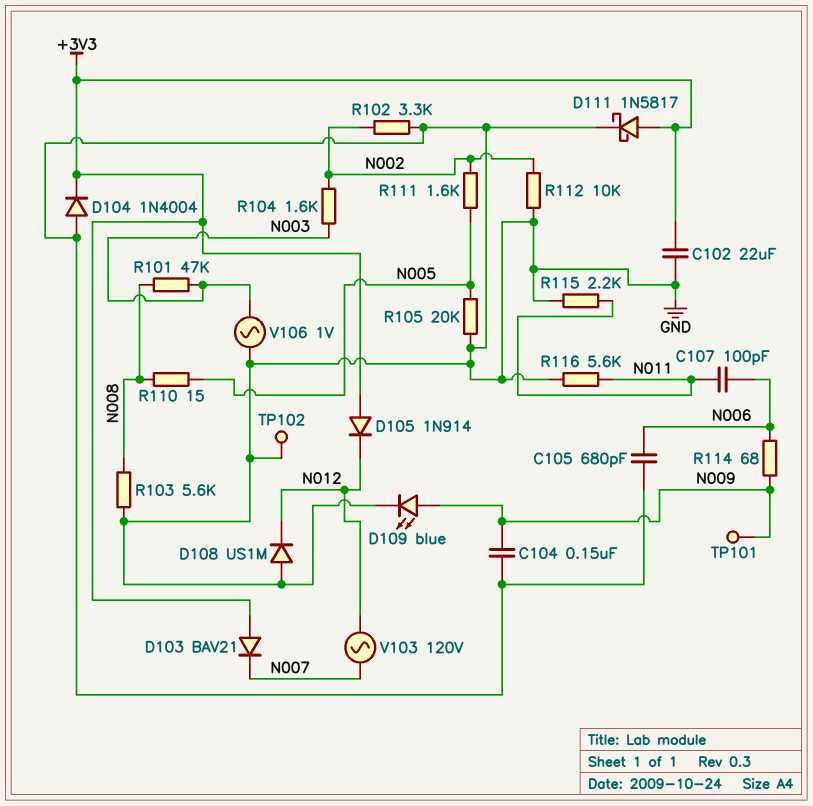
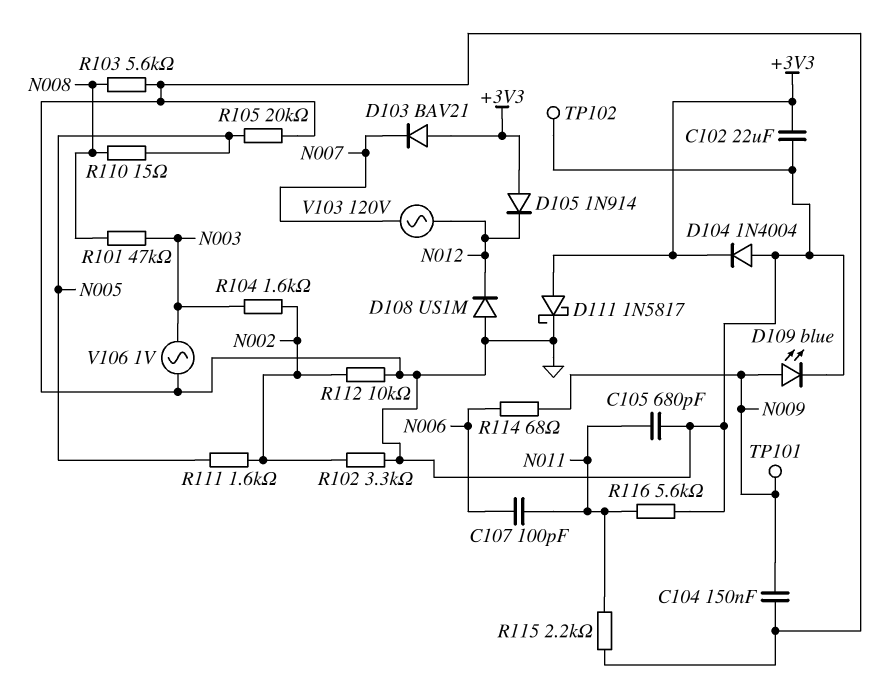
C105: 680pF (GND, N006) -> 680pF (GND, N011)

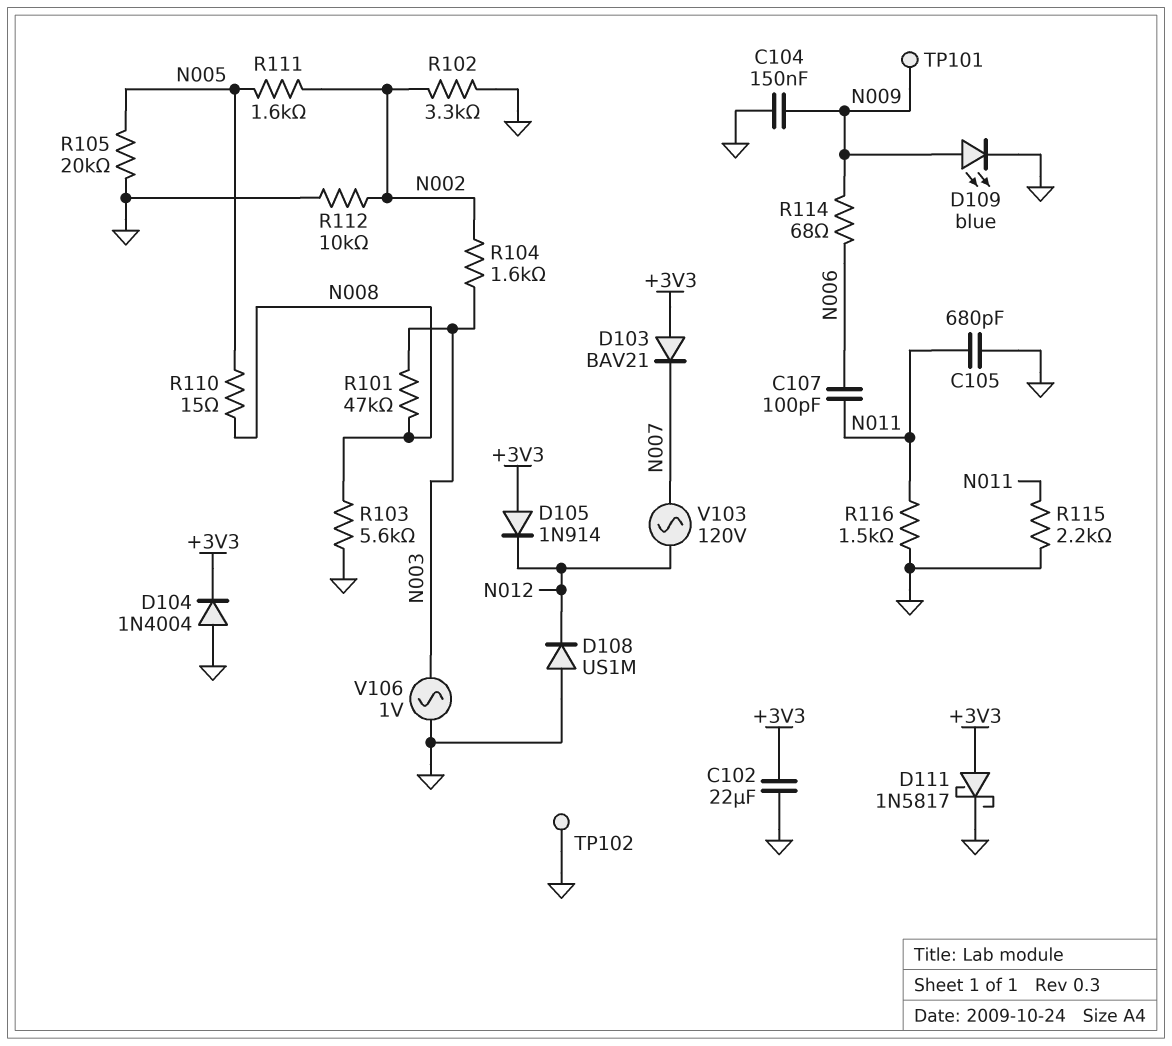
R116: 5.6k (GND, N011) -> 1.5k (GND, N011)

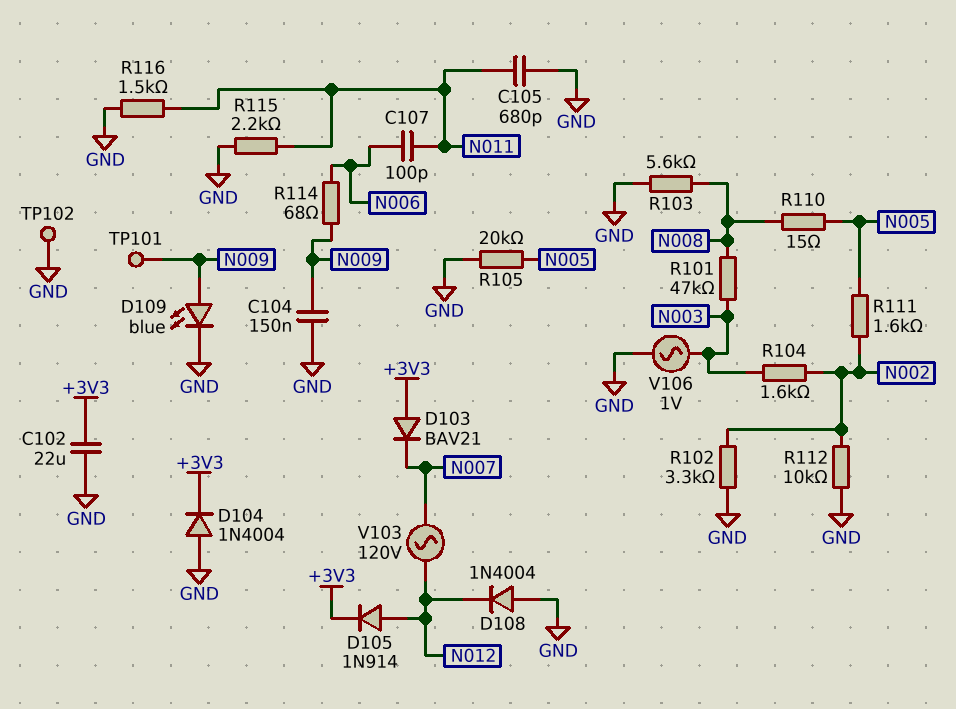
D105: diode 1N914 (A +3V3, K N012) -> diode 1N914 (A N012, K +3V3)
D108: diode US1M (A GND, K N012) -> diode 1N4004 (A GND, K N012)
D111: schottky 1N5817 (A +3V3, K GND) -> none

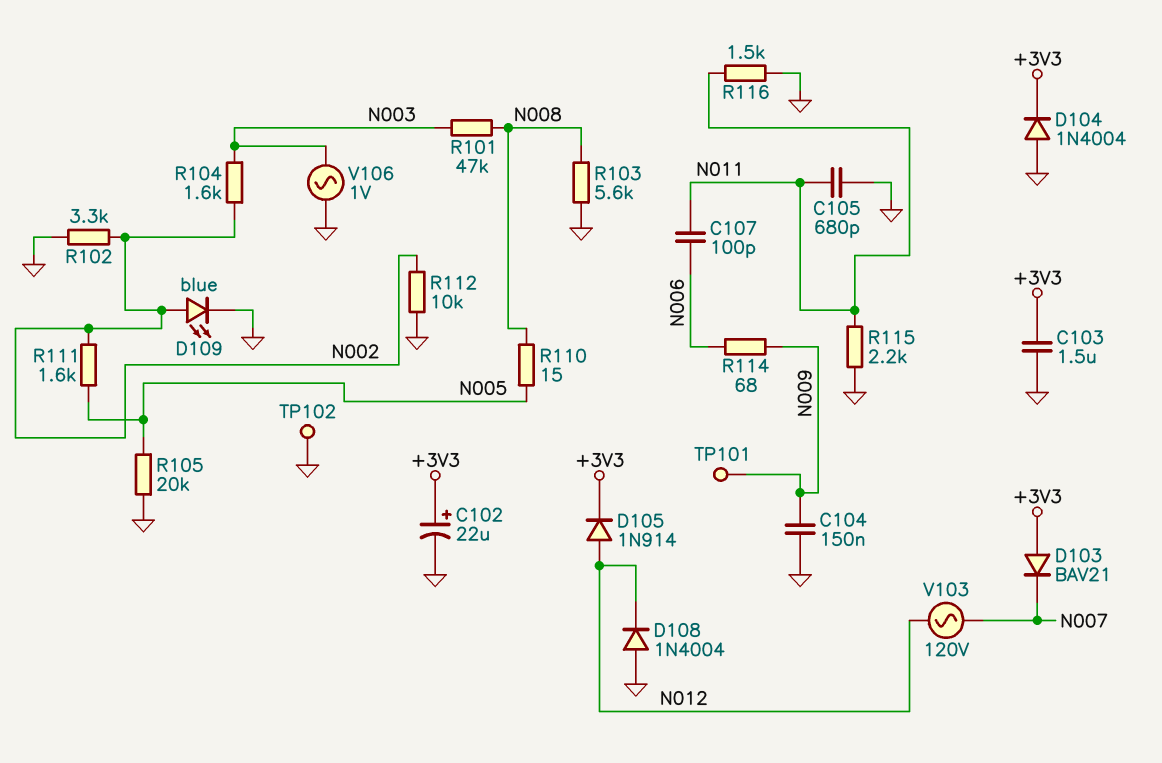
C102: 22uF (+3V3, GND) -> 22uF (plus +3V3, minus GND)
C103: none -> 1.5uF (+3V3, GND)
D109: LED blue (A N009, K GND) -> LED blue (A N002, K GND)

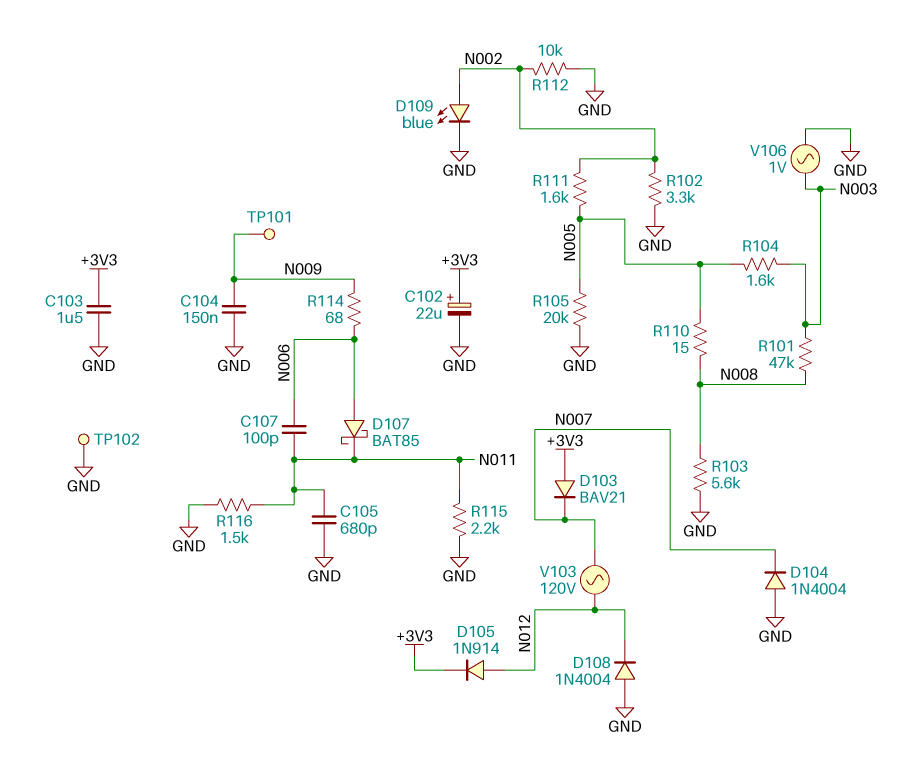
D104: diode 1N4004 (A GND, K +3V3) -> diode 1N4004 (A GND, K N007)
D107: none -> schottky BAT85 (A N006, K N011)
R104: 1.6k (N002, N003) -> 1.6k (N003, N005)

